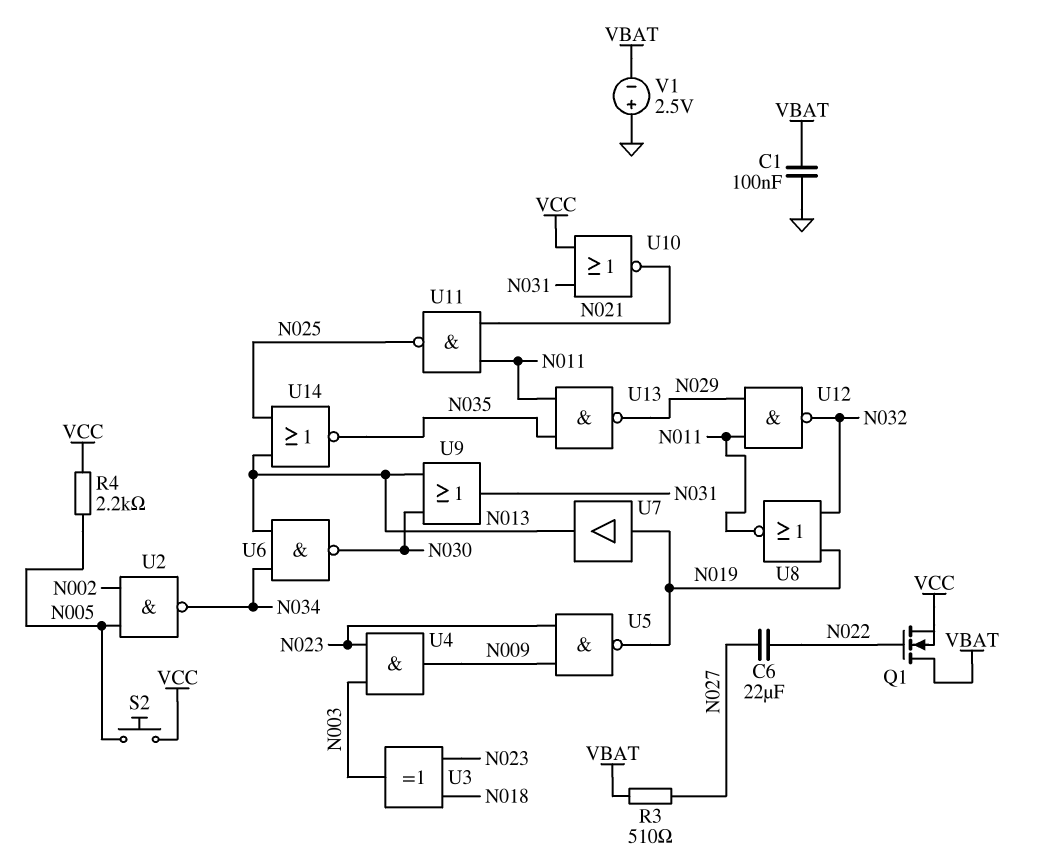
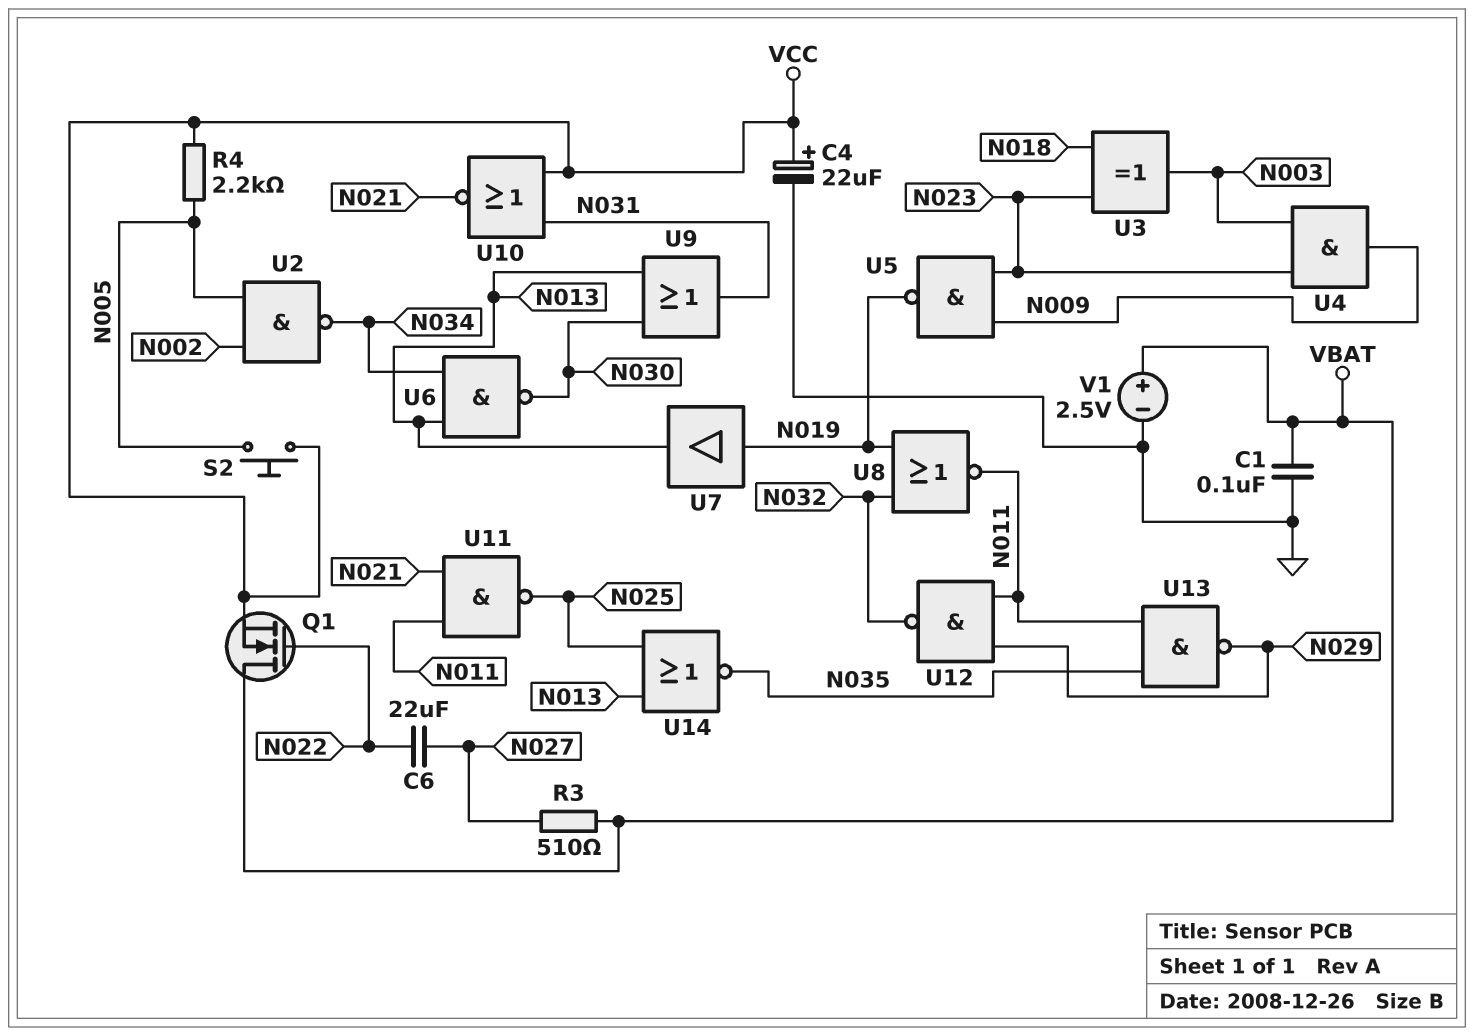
C4: none -> 22uF (plus VCC, minus GND)
V1: 2.5V (plus GND, minus VBAT) -> 2.5V (plus VBAT, minus GND)

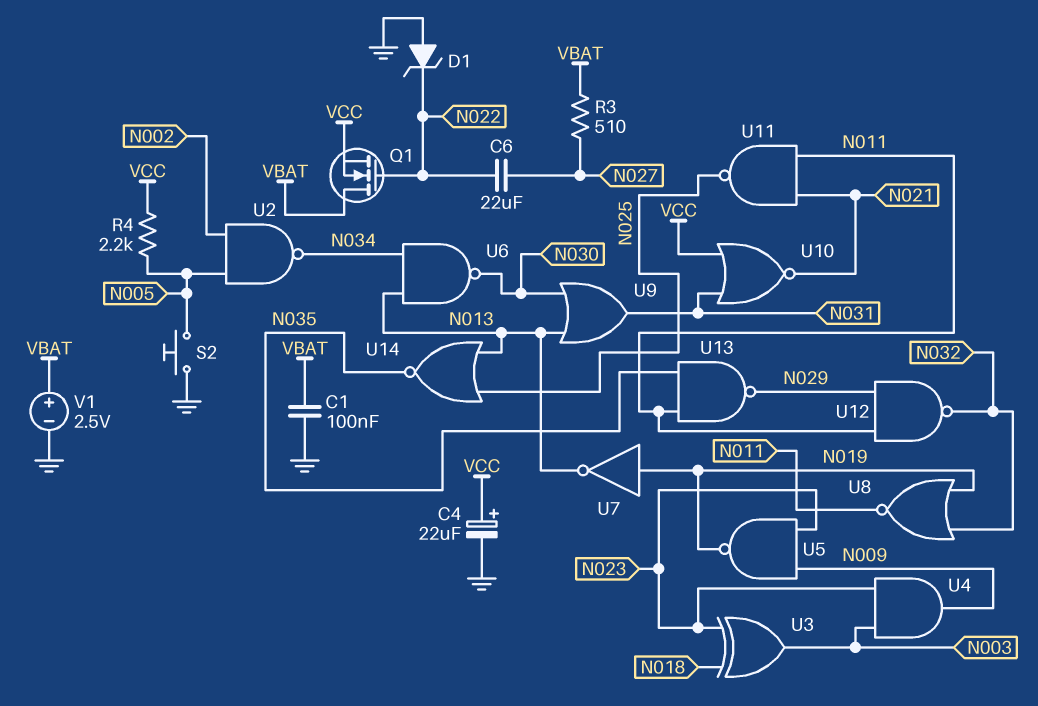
D1: none -> zener (A GND, K N022)
S2: button (N005, VCC) -> button (GND, N005)
U7: buffer (in N019, out N013) -> NOT (in N019, out N013)

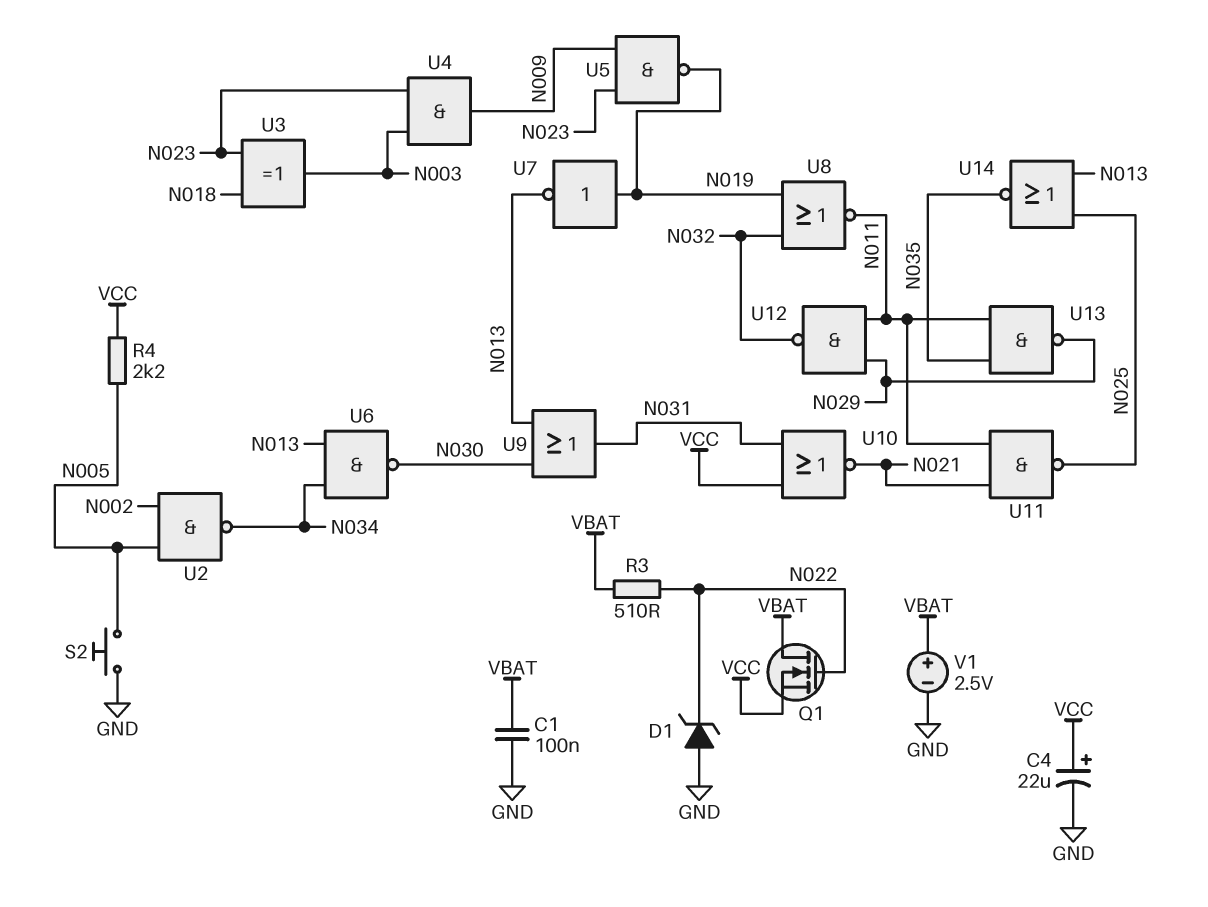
C6: 22uF (N022, N027) -> none
R3: 510 (N027, VBAT) -> 510 (N022, VBAT)

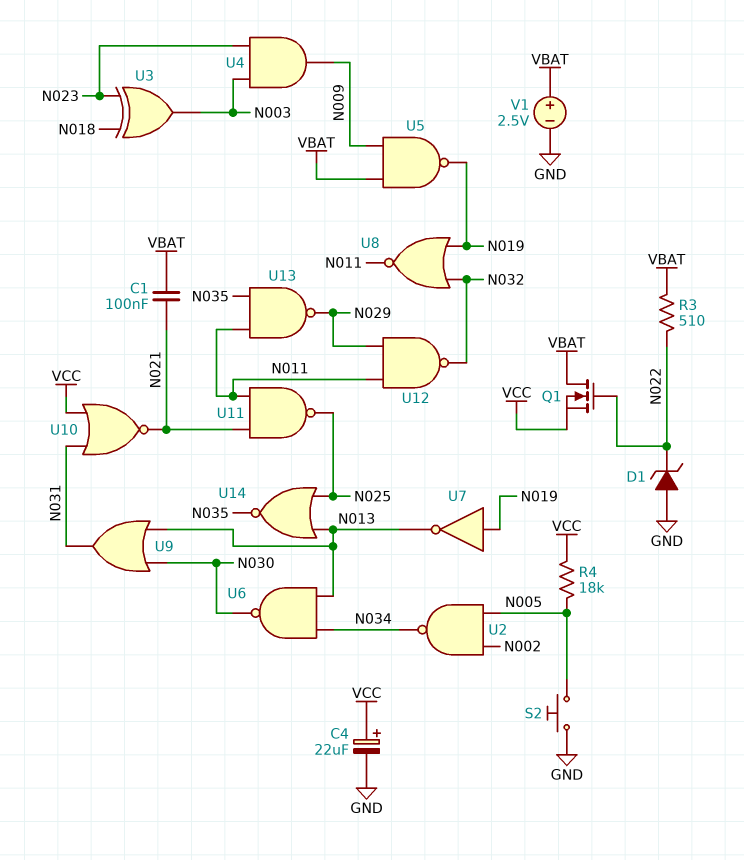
C1: 100nF (GND, VBAT) -> 100nF (N021, VBAT)
R4: 2.2k (N005, VCC) -> 18k (N005, VCC)
U5: NAND (in N009, in N023, out N019) -> NAND (in N009, in VBAT, out N019)

